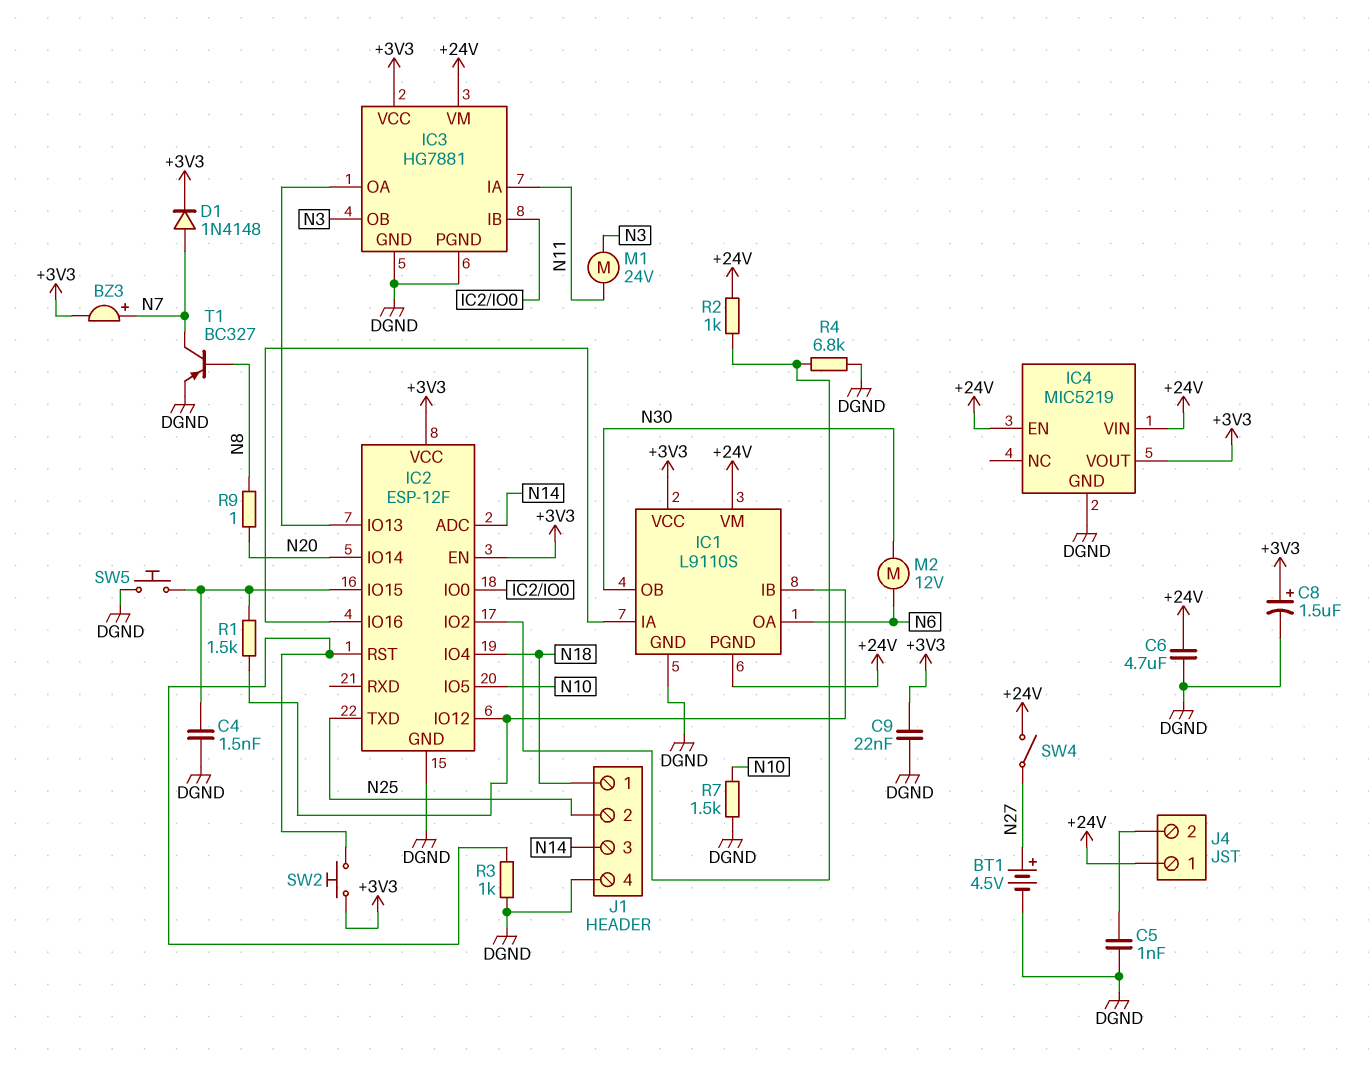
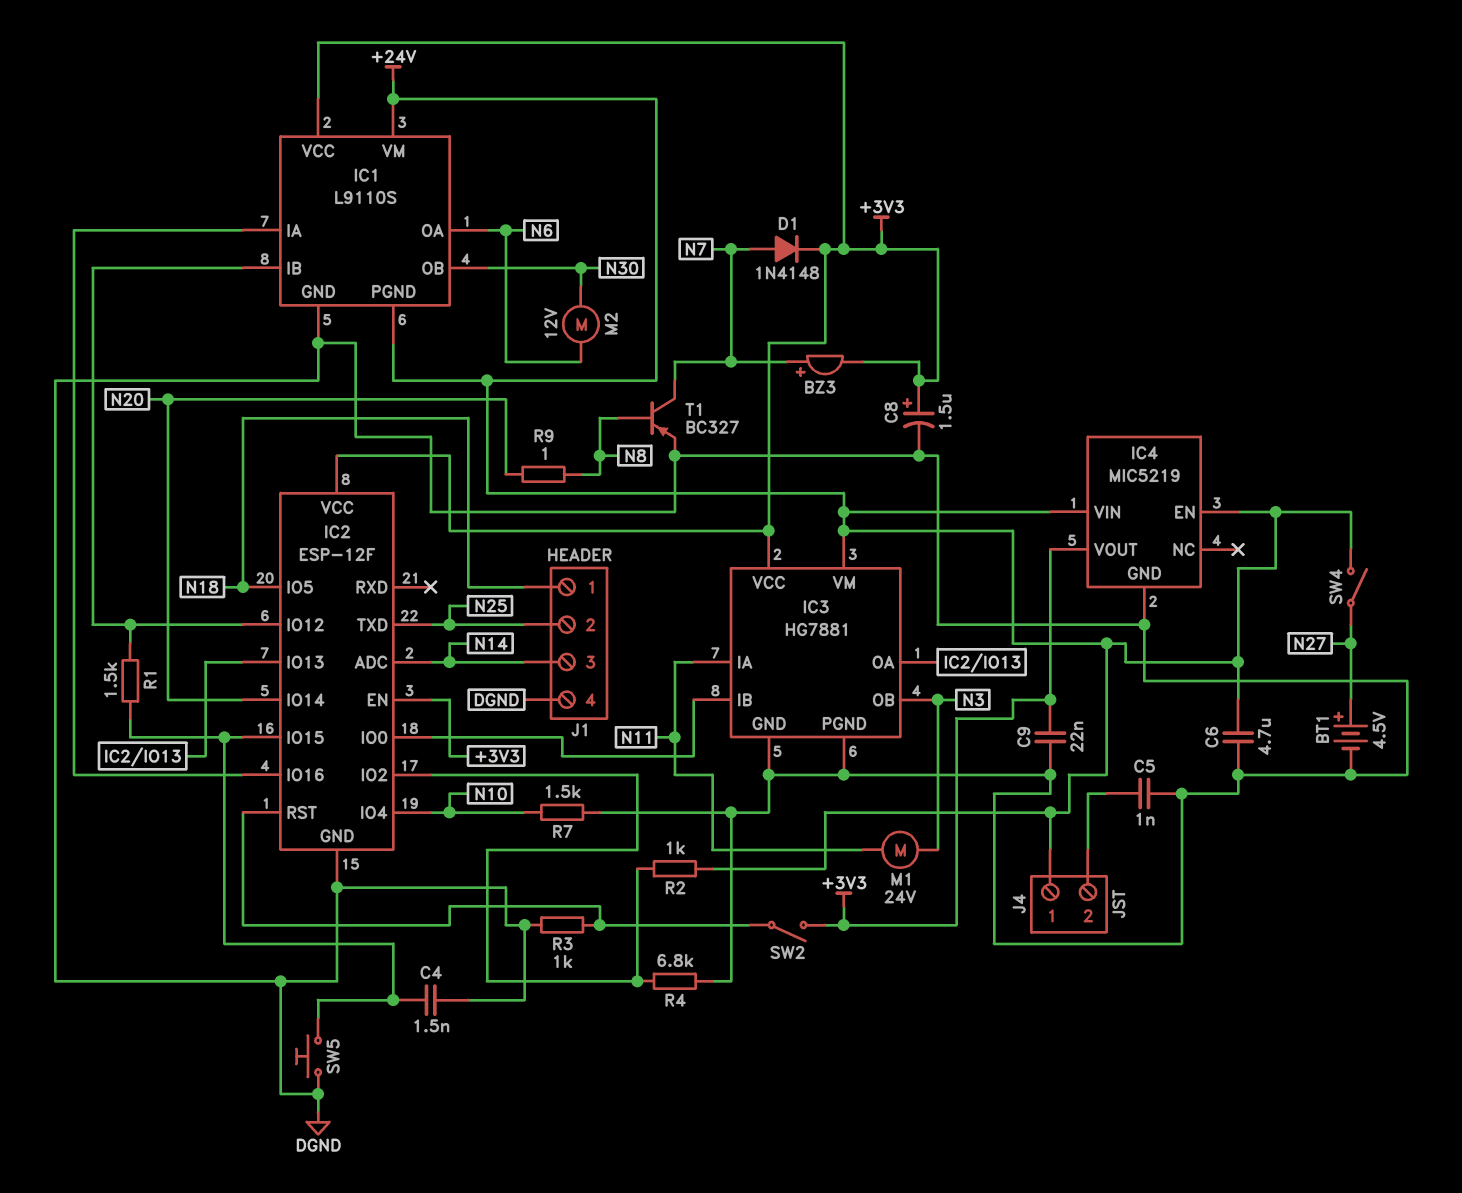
IC2 pin IO4: N18 -> N10
IC2 pin IO5: N10 -> N18
SW2: button (+3V3, IC2/RST) -> switch (+3V3, IC2/RST)

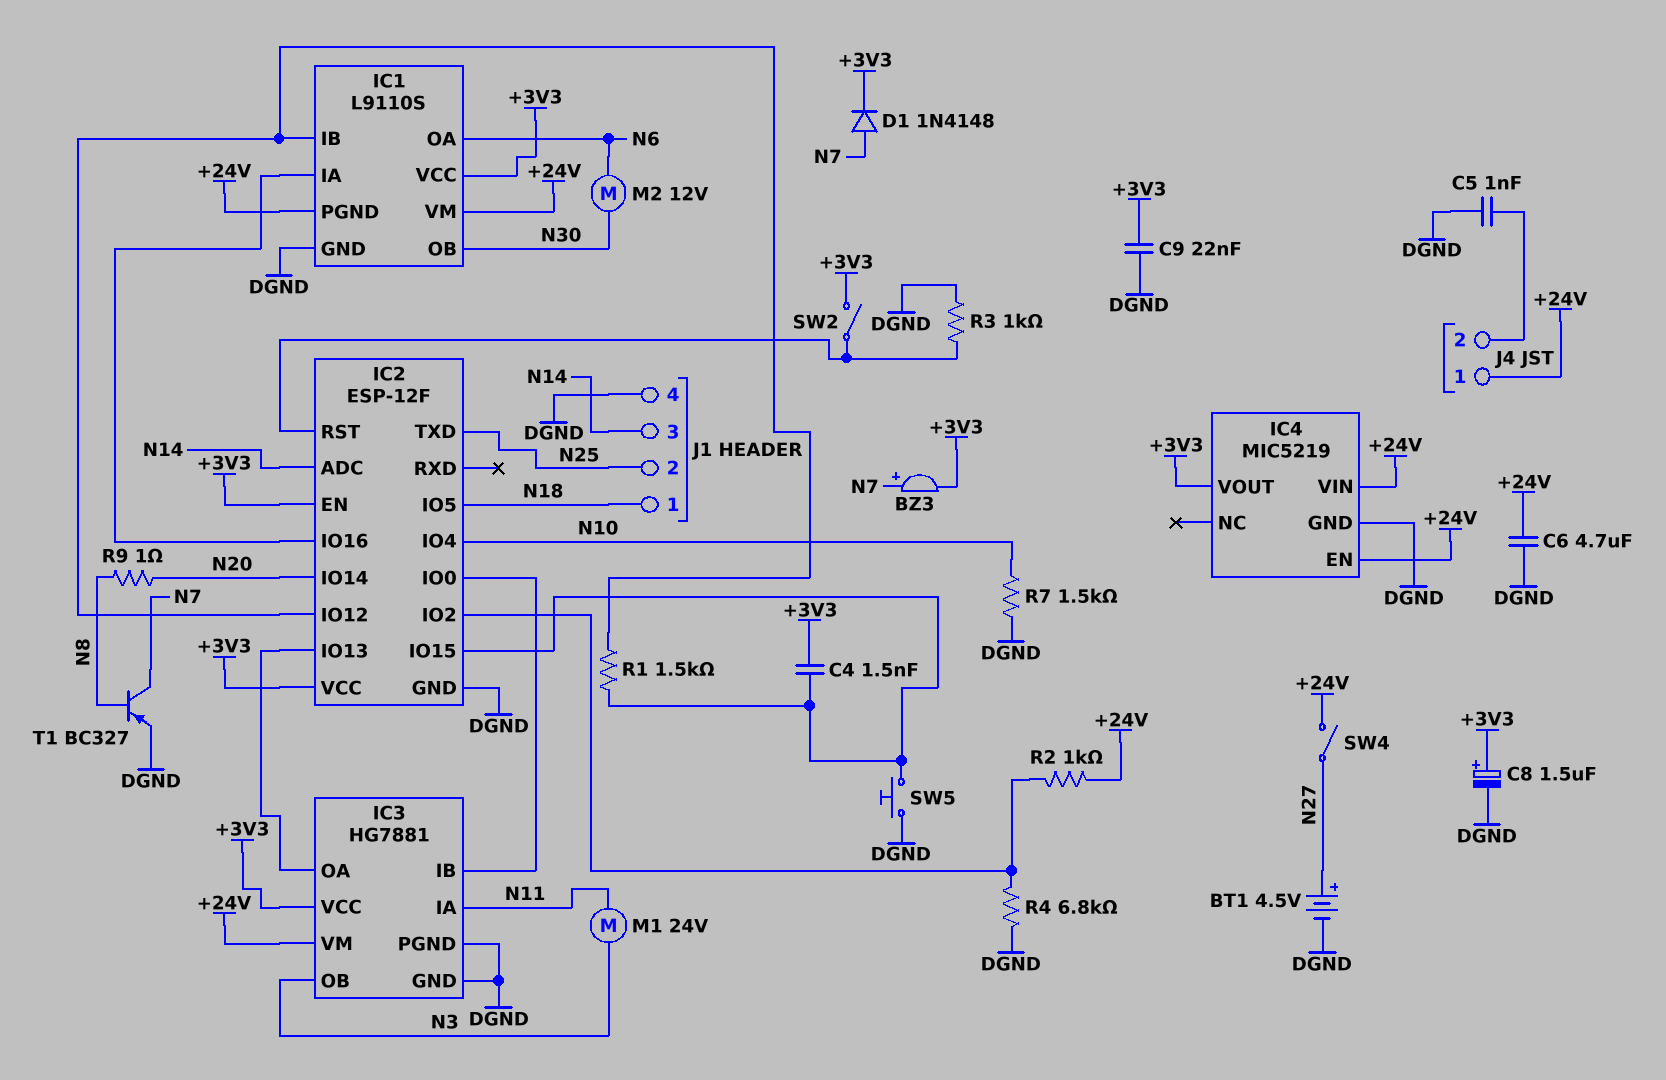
C4: 1.5nF (DGND, IC2/IO15) -> 1.5nF (+3V3, IC2/IO15)

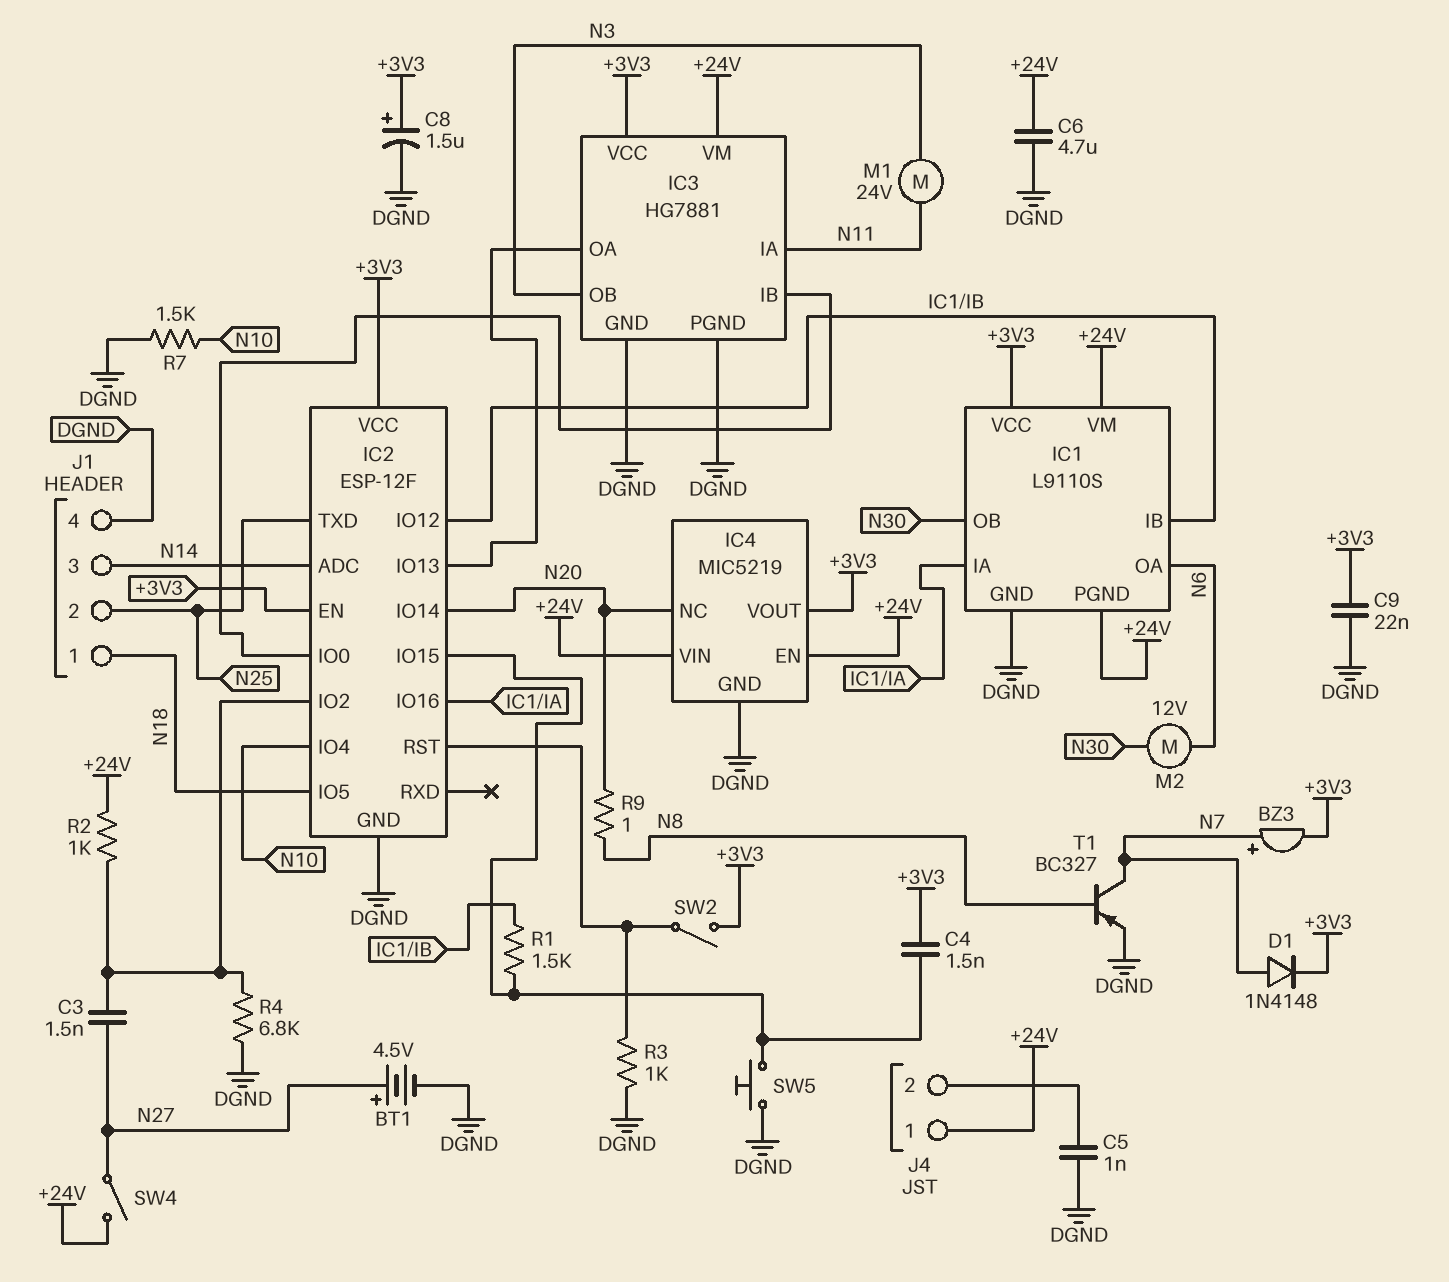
C3: none -> 1.5nF (IC2/IO2, N27)
IC4 pin NC: none -> N20

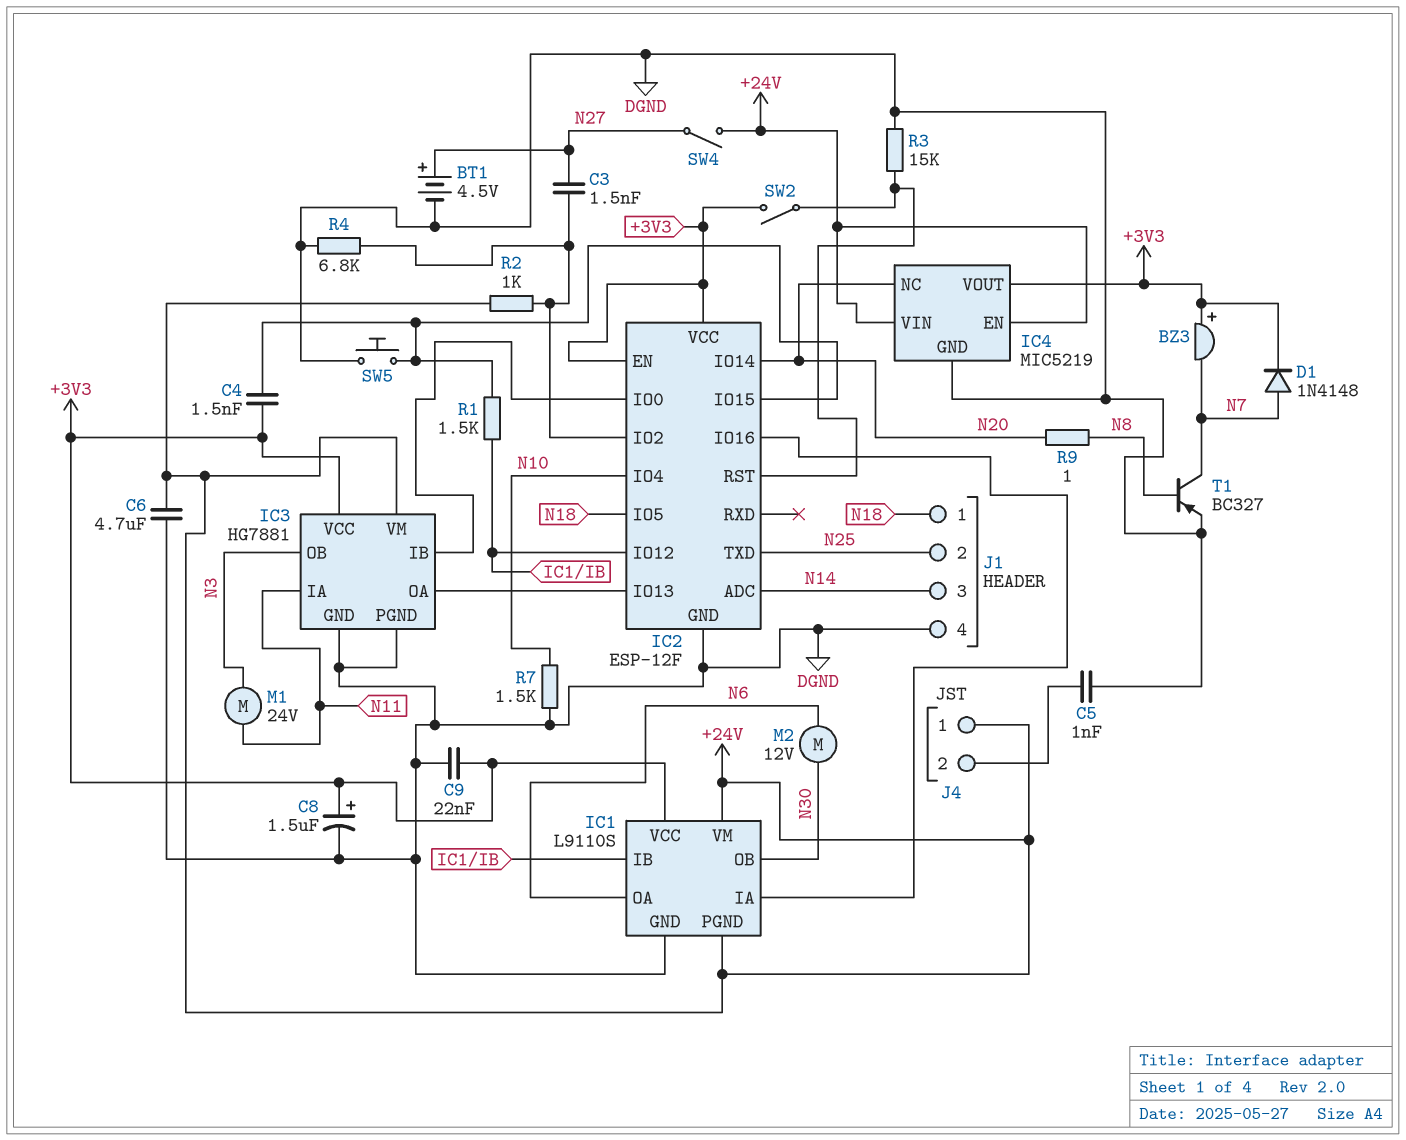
BZ3: buzzer (plus N7, minus +3V3) -> buzzer (plus +3V3, minus N7)
R3: 1k (DGND, IC2/RST) -> 15k (DGND, IC2/RST)

